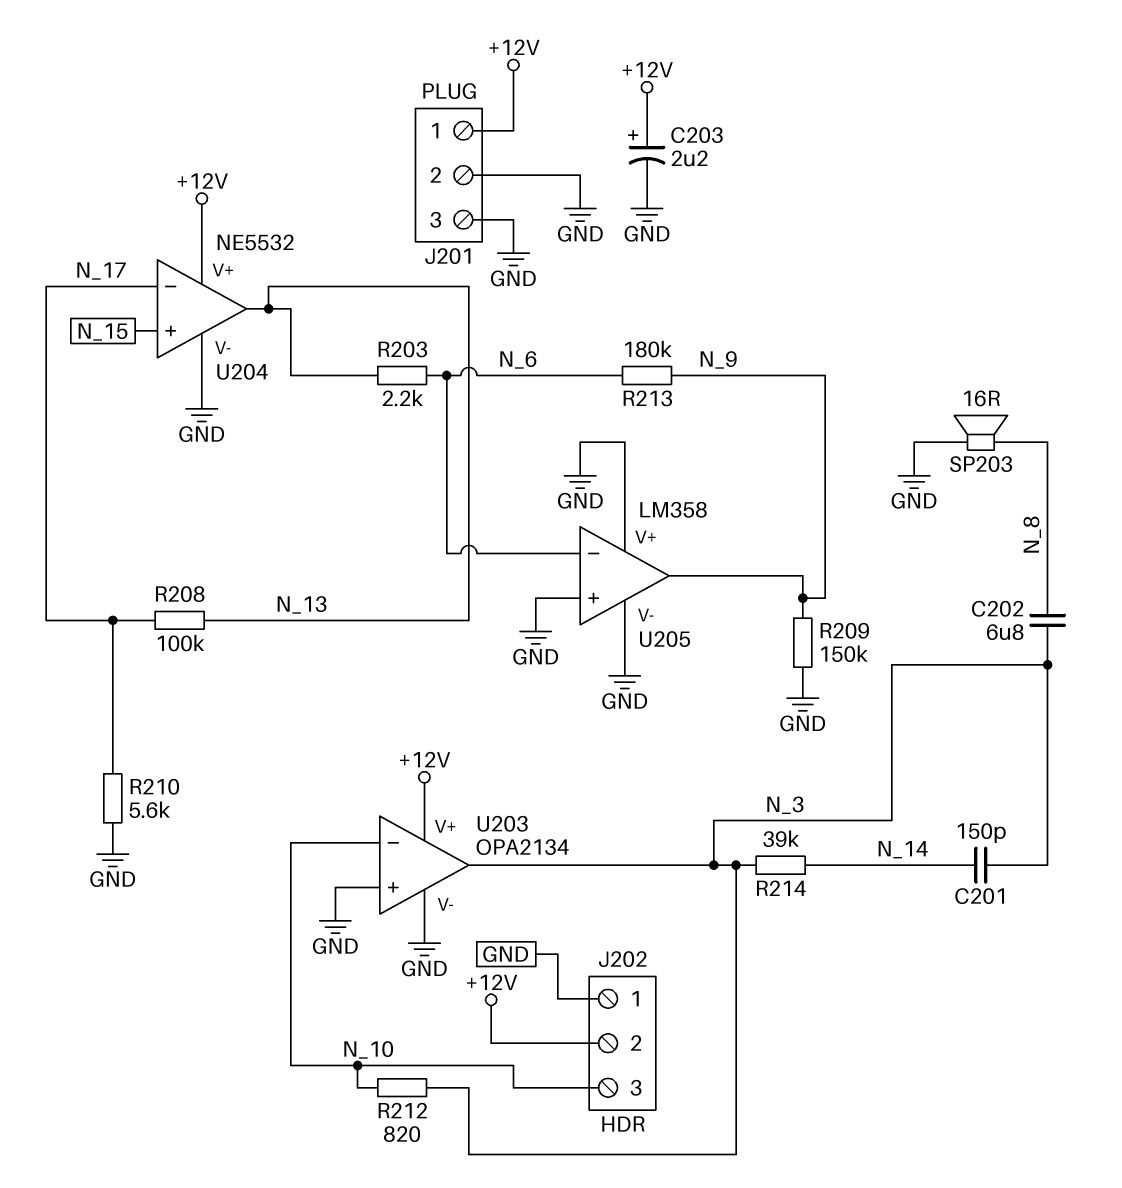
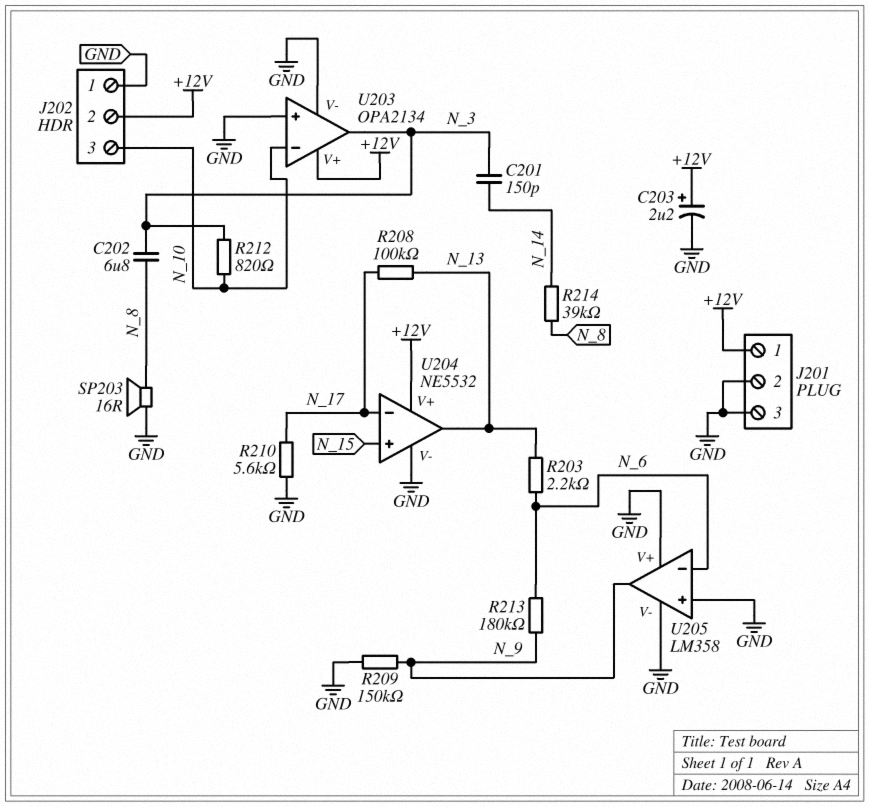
R214: 39k (N_3, N_14) -> 39k (N_8, N_14)

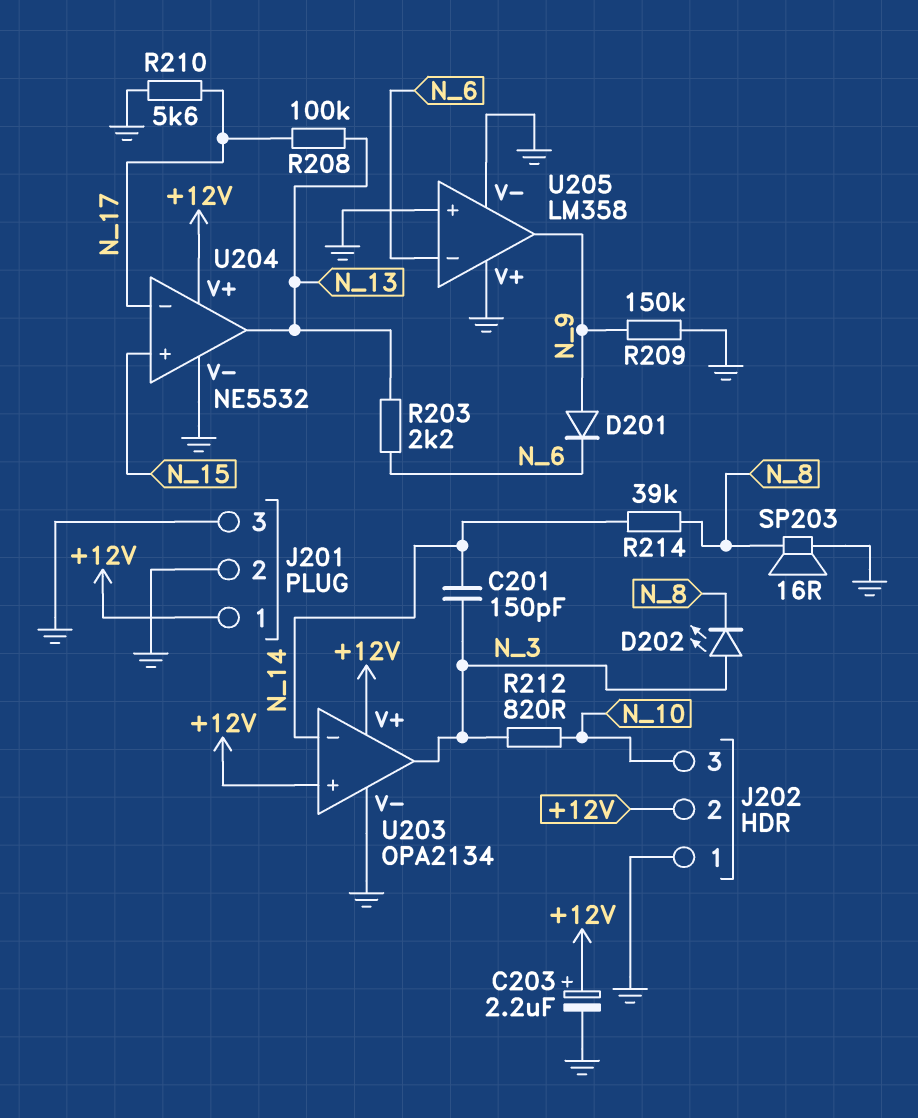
C202: 6.8uF (N_3, N_8) -> none
D201: none -> diode (A N_9, K N_6)
D202: none -> LED (A N_3, K N_8)
R213: 180k (N_6, N_9) -> none
U203 pin in+: GND -> +12V
U203 pin in-: N_10 -> N_14

